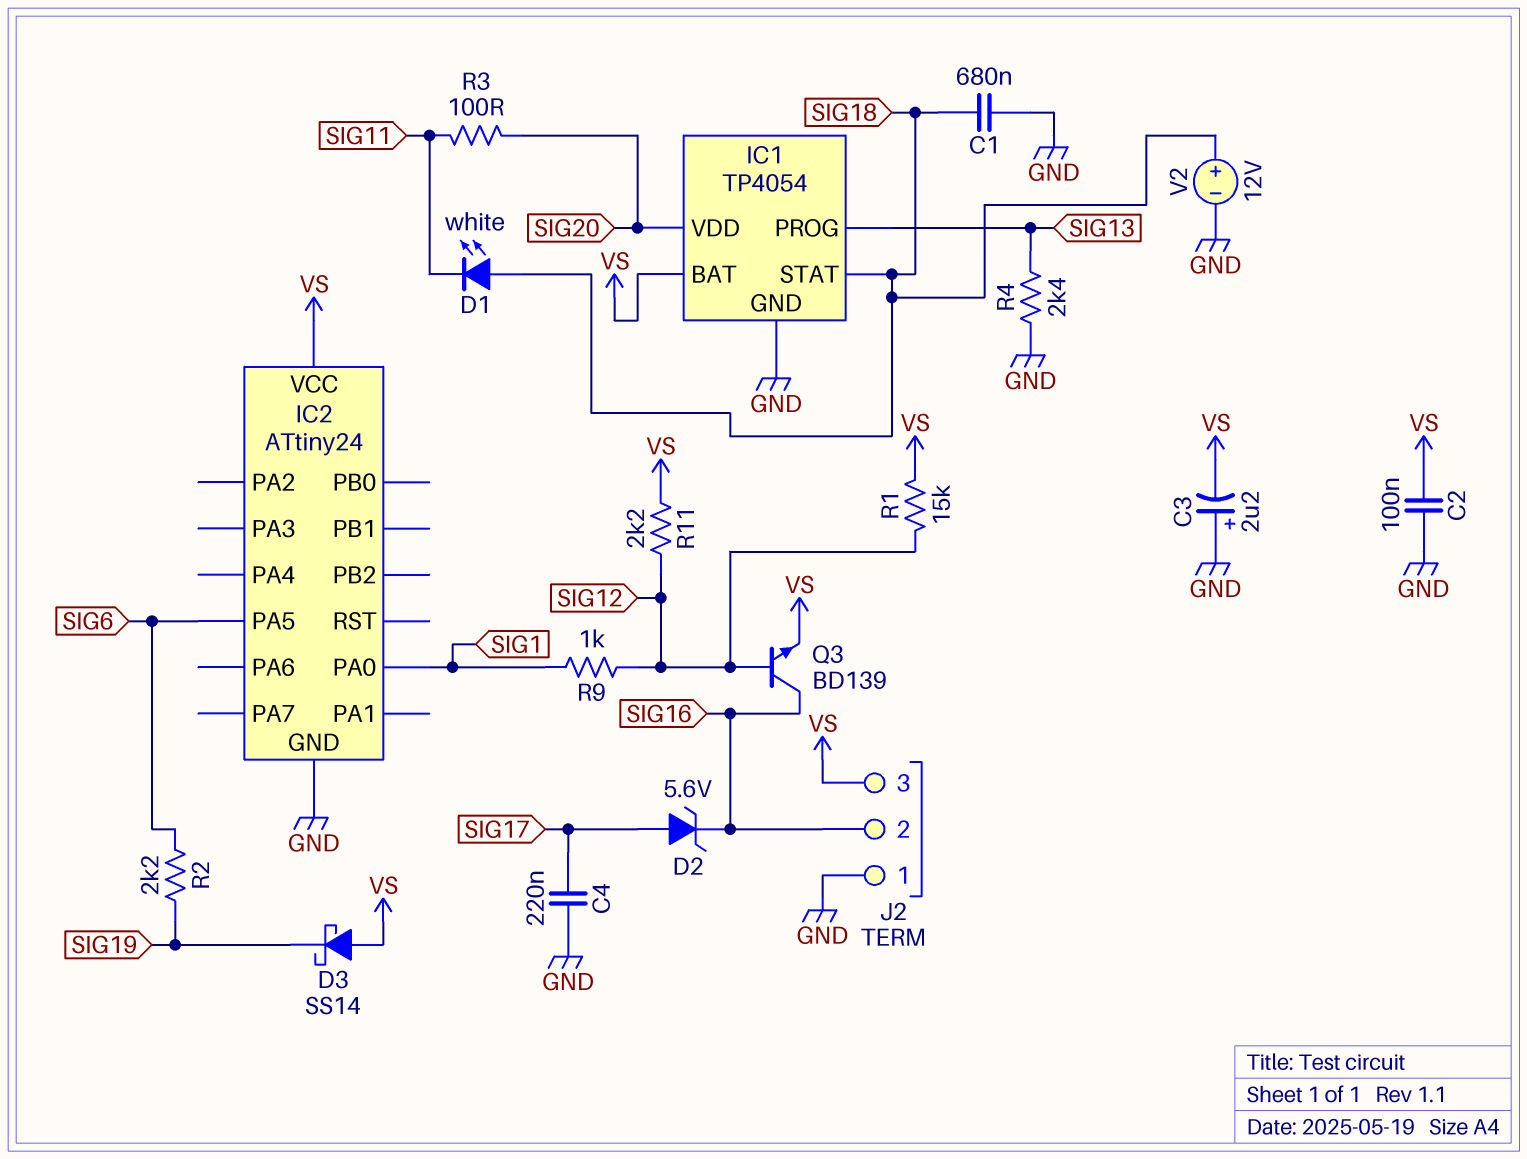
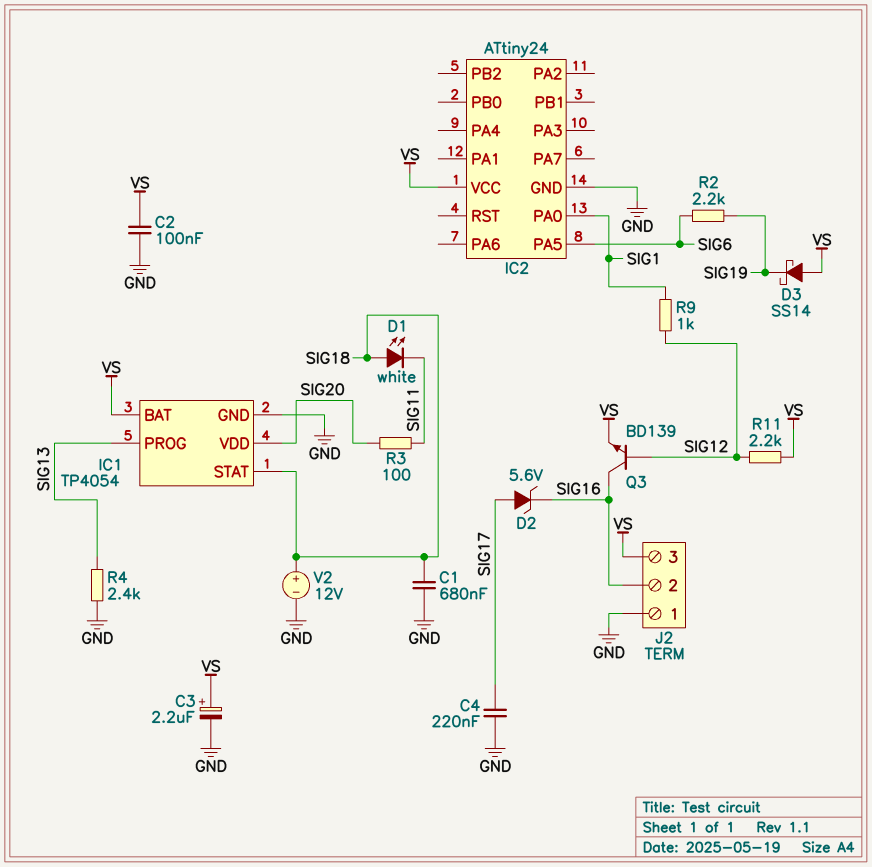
C3: 2.2uF (plus GND, minus VS) -> 2.2uF (plus VS, minus GND)
R1: 15k (SIG12, VS) -> none

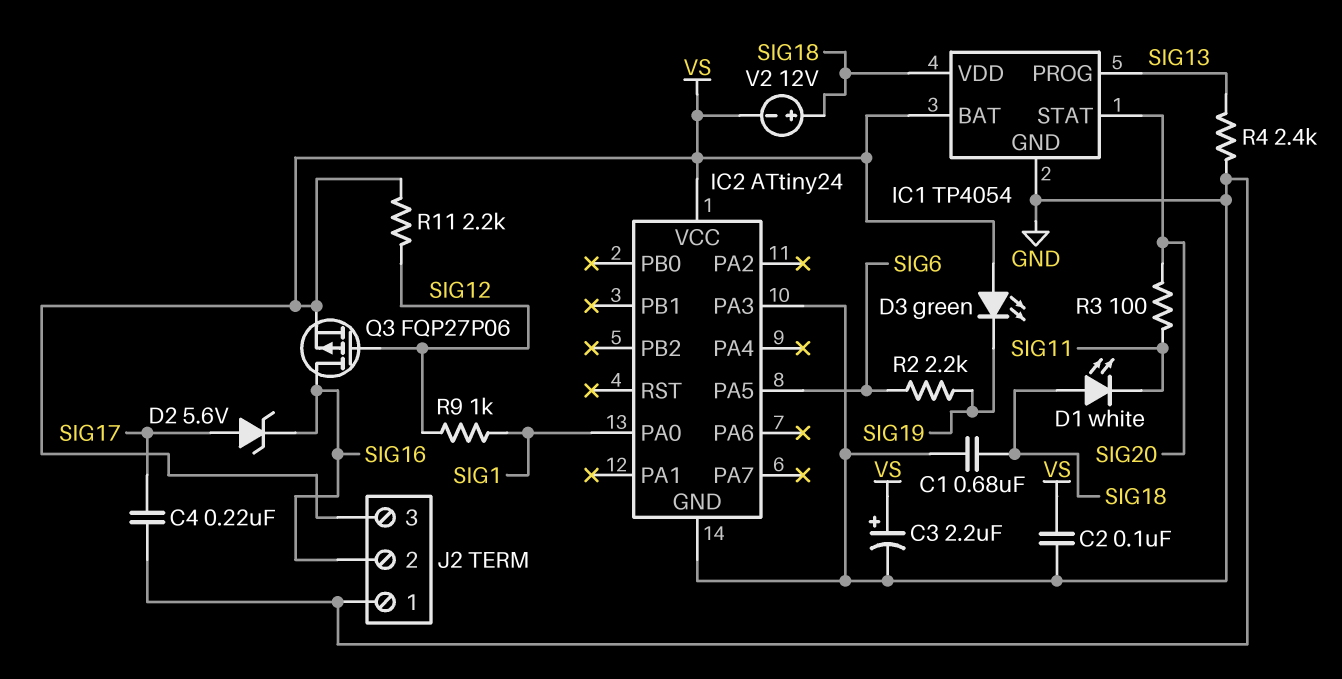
D3: schottky SS14 (A VS, K SIG19) -> LED green (A VS, K SIG19)
IC1 pin STAT: SIG18 -> SIG20
IC1 pin VDD: SIG20 -> SIG18
IC2 pin PA3: none -> GND
Q3: NPN BD139 (B SIG12, C SIG16, E VS) -> PMOS FQP27P06 (G SIG12, D SIG16, S VS)
V2: 12V (plus SIG18, minus GND) -> 12V (plus SIG18, minus VS)

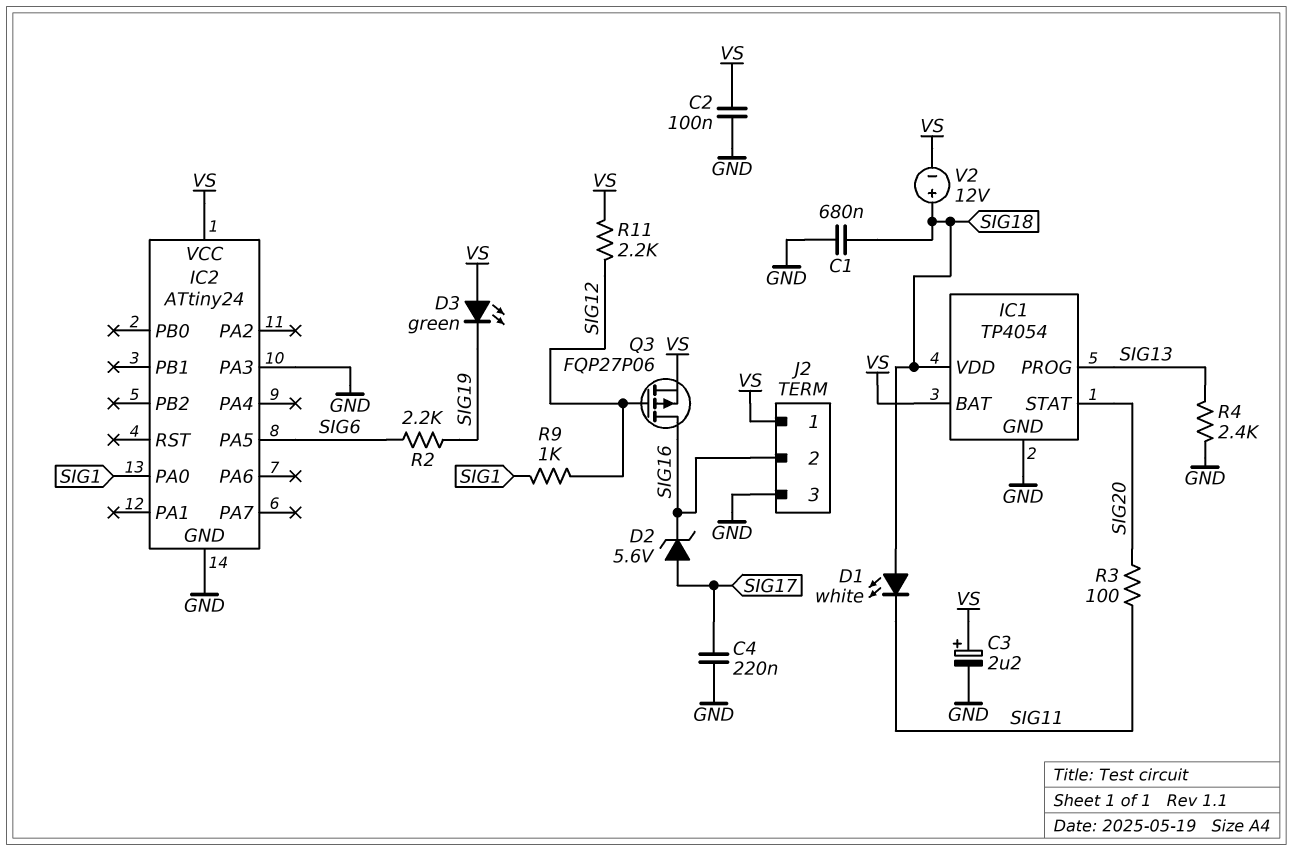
J2 pin 1: GND -> VS
J2 pin 3: VS -> GND

